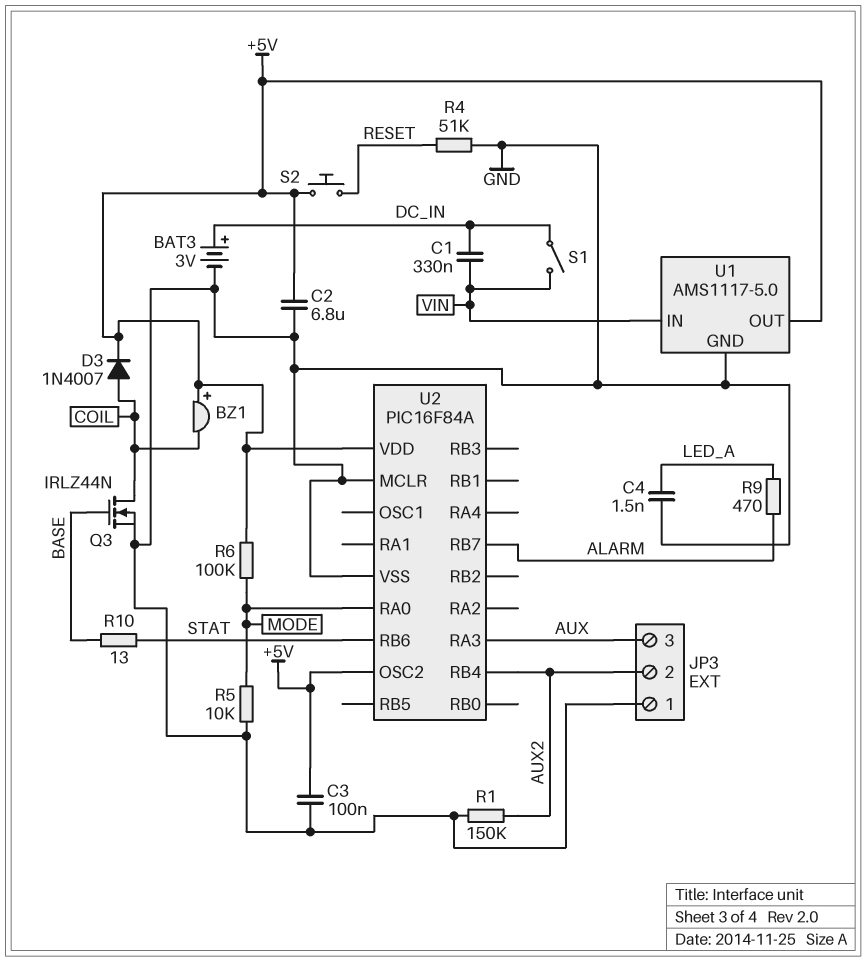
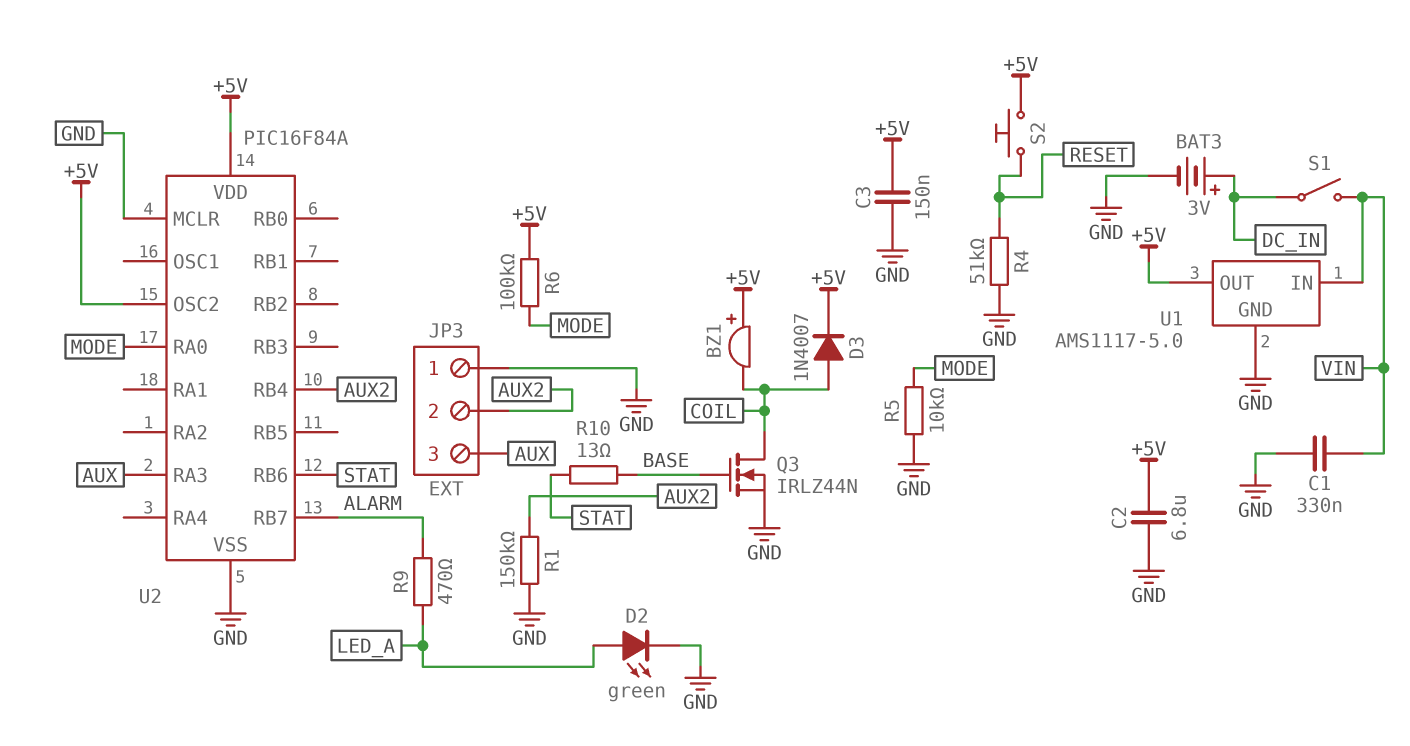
C1: 330nF (DC_IN, VIN) -> 330nF (GND, VIN)
C3: 100nF (+5V, GND) -> 150nF (+5V, GND)
C4: 1.5nF (GND, LED_A) -> none
D2: none -> LED green (A LED_A, K GND)

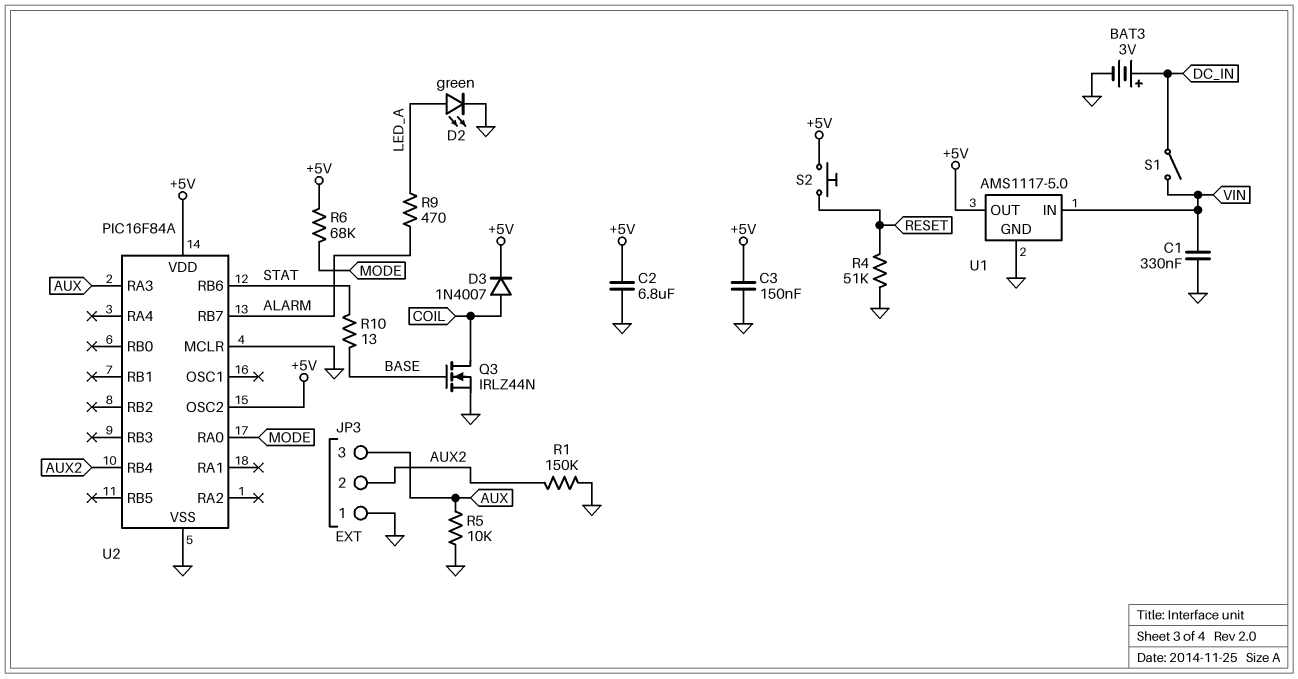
BZ1: buzzer (plus +5V, minus COIL) -> none
R5: 10k (GND, MODE) -> 10k (AUX, GND)
R6: 100k (+5V, MODE) -> 68k (+5V, MODE)

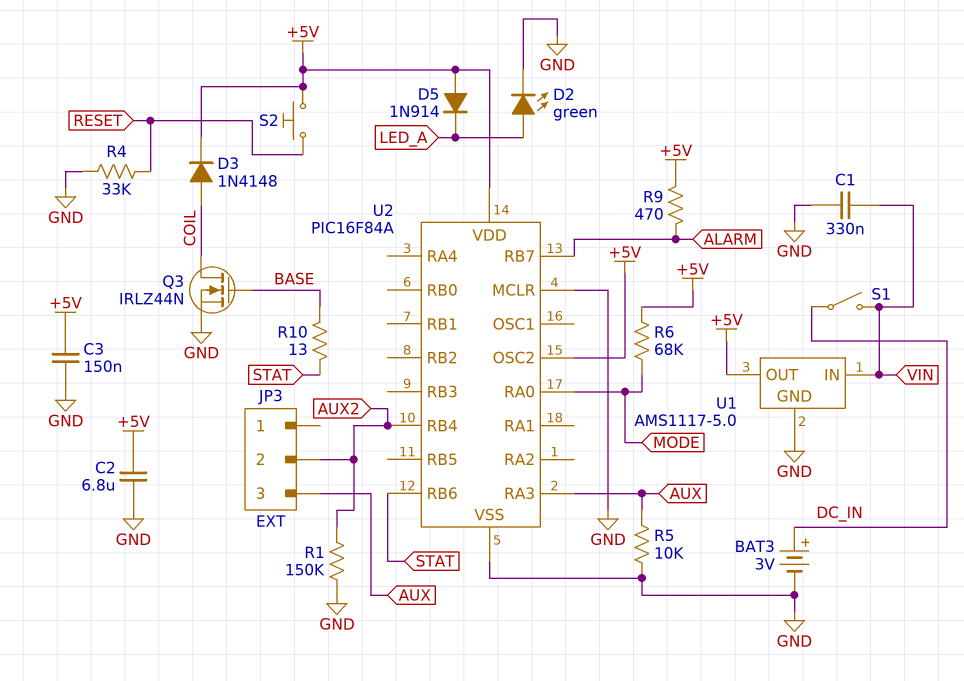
D3: diode 1N4007 (A COIL, K +5V) -> diode 1N4148 (A COIL, K +5V)
D5: none -> diode 1N914 (A +5V, K LED_A)
JP3 pin 1: GND -> none
R4: 51k (GND, RESET) -> 33k (GND, RESET)
R9: 470 (ALARM, LED_A) -> 470 (+5V, ALARM)

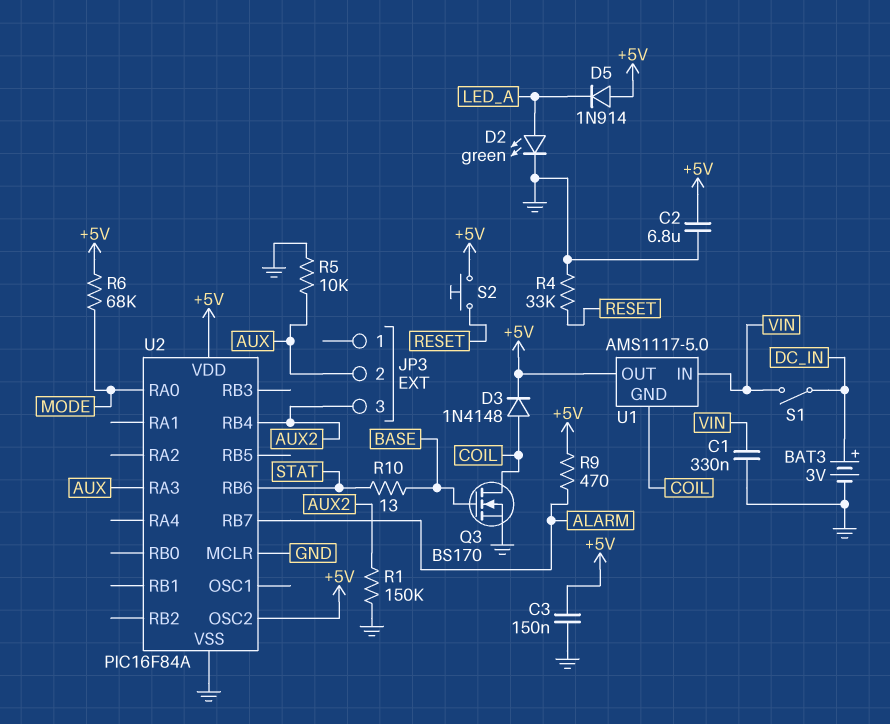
JP3 pin 2: AUX2 -> AUX
JP3 pin 3: AUX -> AUX2
Q3: NMOS IRLZ44N (G BASE, D COIL, S GND) -> NMOS BS170 (G BASE, D COIL, S GND)
U1 pin GND: GND -> COIL

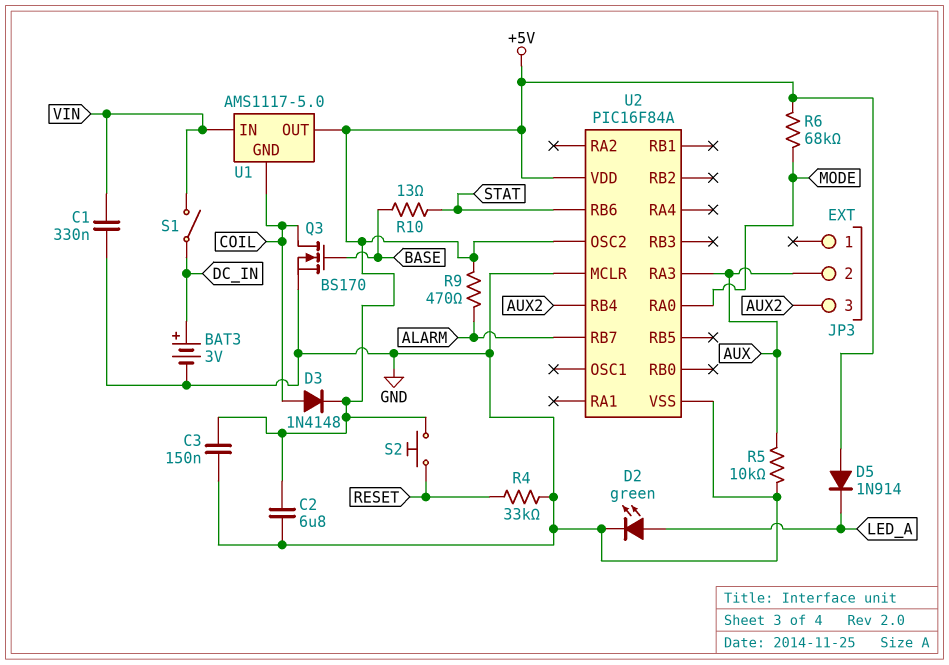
R1: 150k (AUX2, GND) -> none

